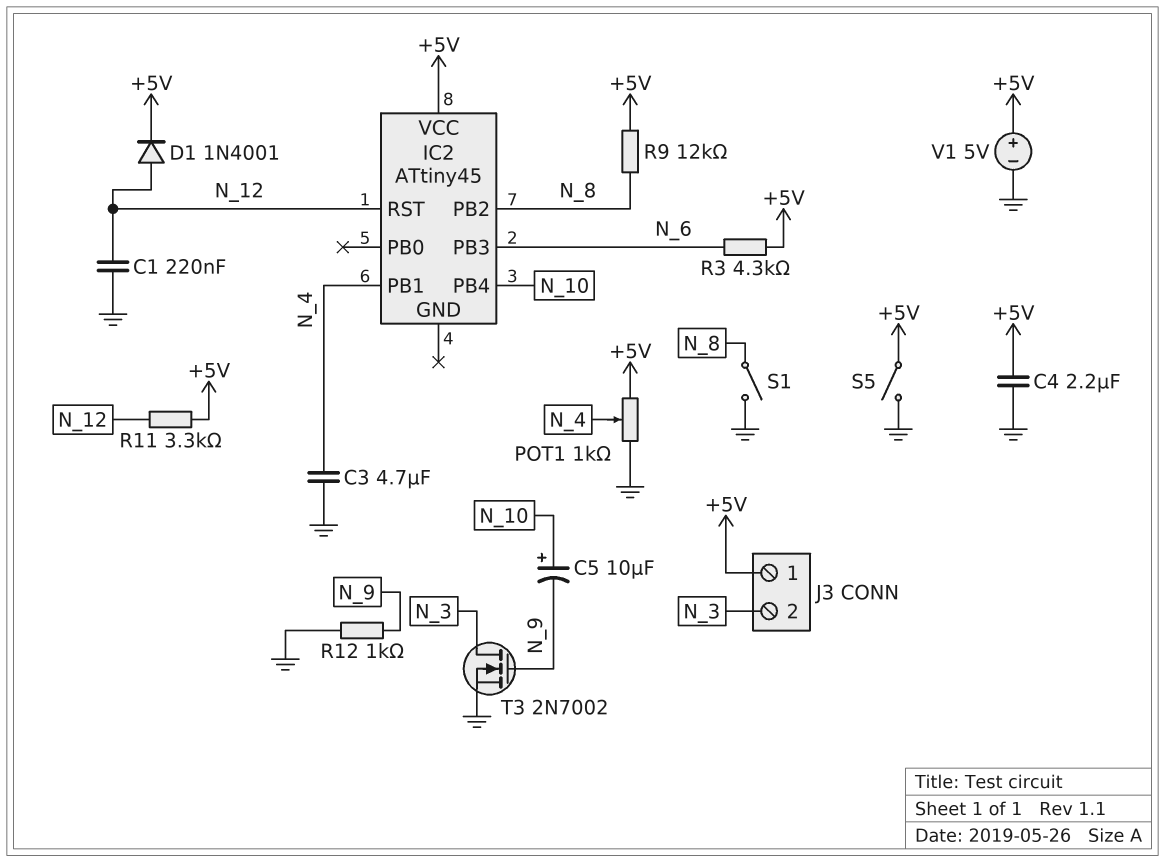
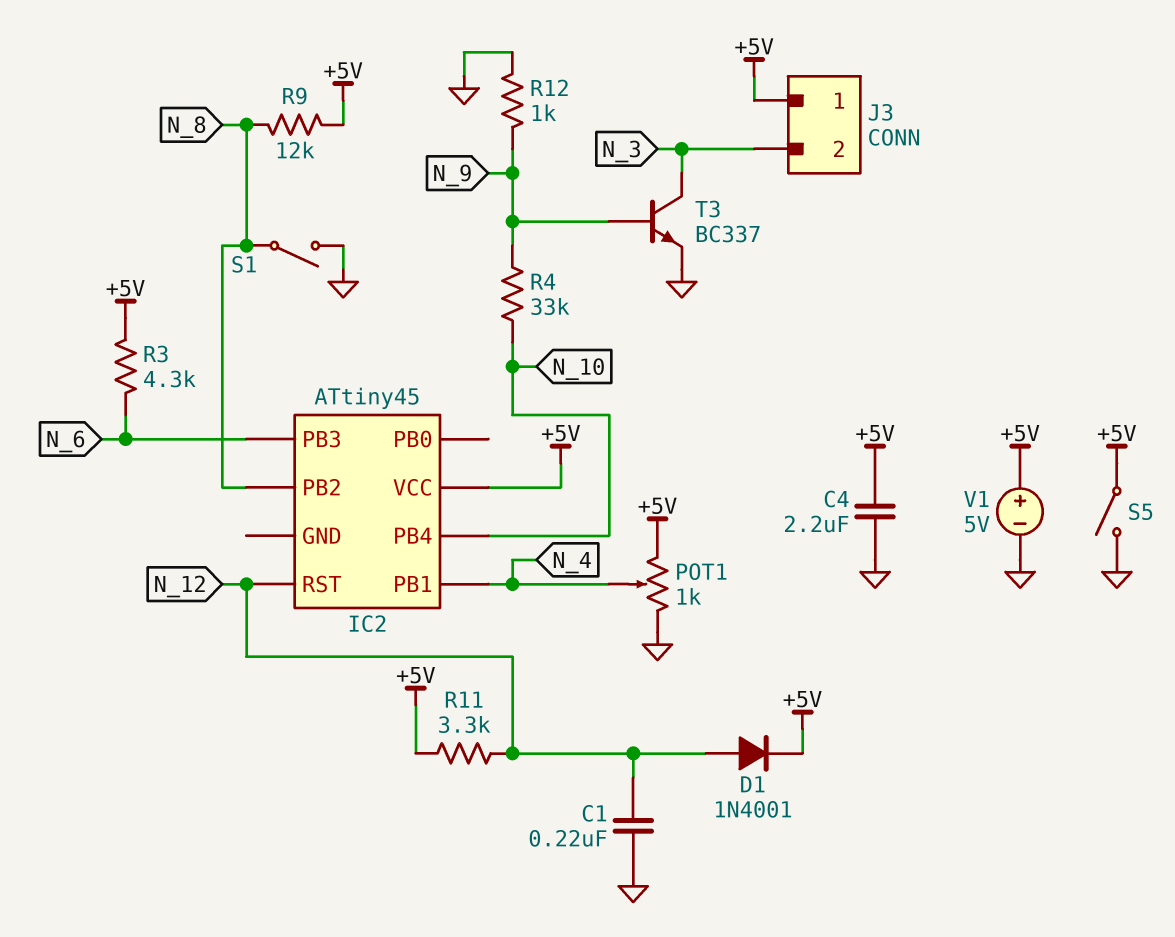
C3: 4.7uF (GND, N_4) -> none
C5: 10uF (plus N_10, minus N_9) -> none
R4: none -> 33k (N_9, N_10)
T3: NMOS 2N7002 (G N_9, D N_3, S GND) -> NPN BC337 (B N_9, C N_3, E GND)

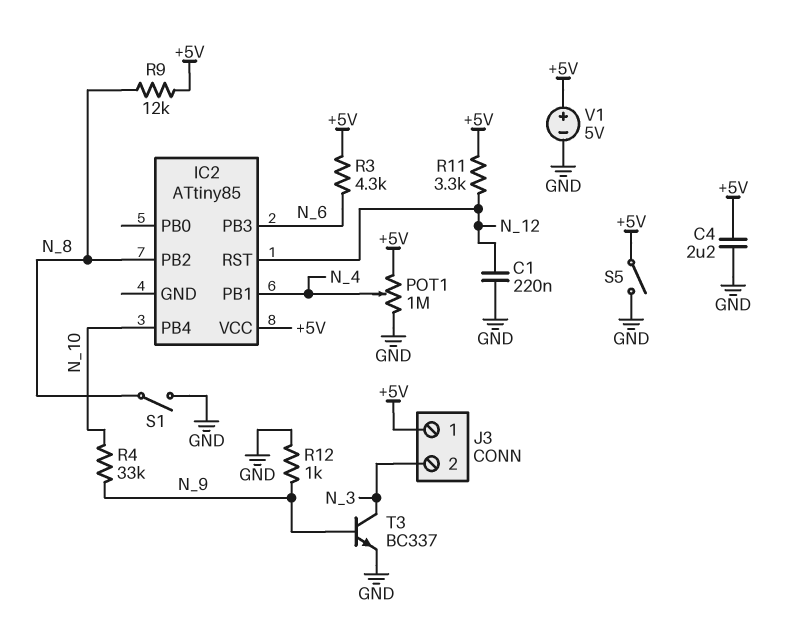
D1: diode 1N4001 (A N_12, K +5V) -> none
IC2: ATtiny45 -> ATtiny85
POT1: 1k (+5V, GND, wiper N_4) -> 1M (+5V, GND, wiper N_4)

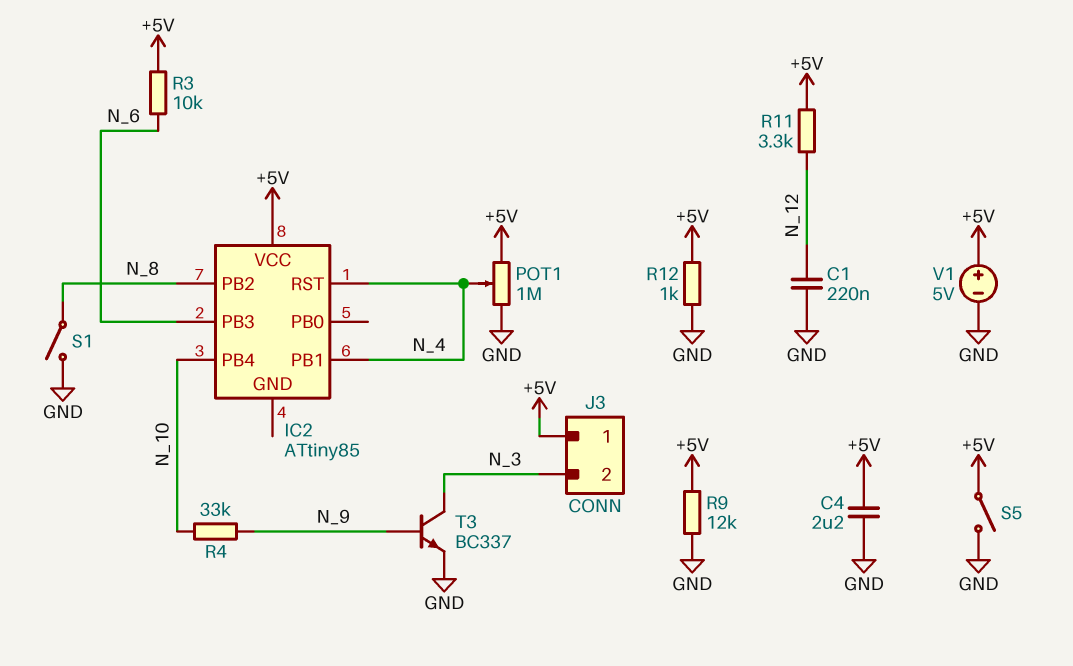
IC2 pin RST: N_12 -> N_4
R3: 4.3k (+5V, N_6) -> 10k (+5V, N_6)
R9: 12k (+5V, N_8) -> 12k (+5V, GND)
R12: 1k (GND, N_9) -> 1k (+5V, GND)

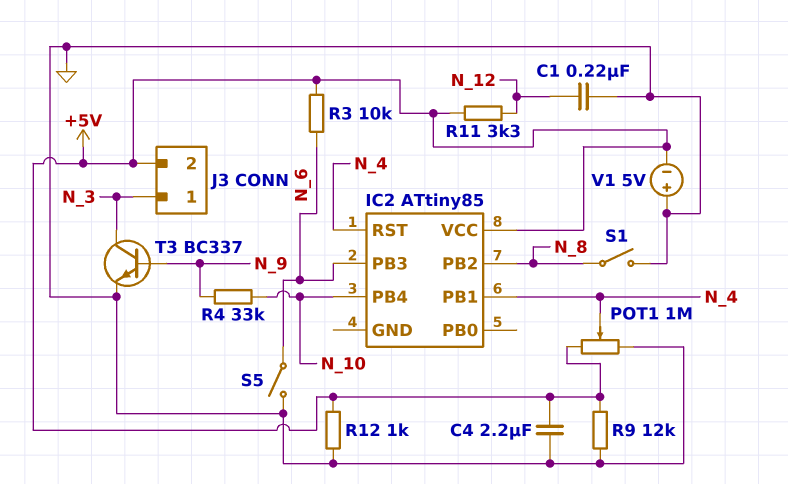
J3 pin 1: +5V -> N_3
J3 pin 2: N_3 -> +5V
S5: switch (+5V, GND) -> switch (GND, N_6)
V1: 5V (plus +5V, minus GND) -> 5V (plus GND, minus +5V)

